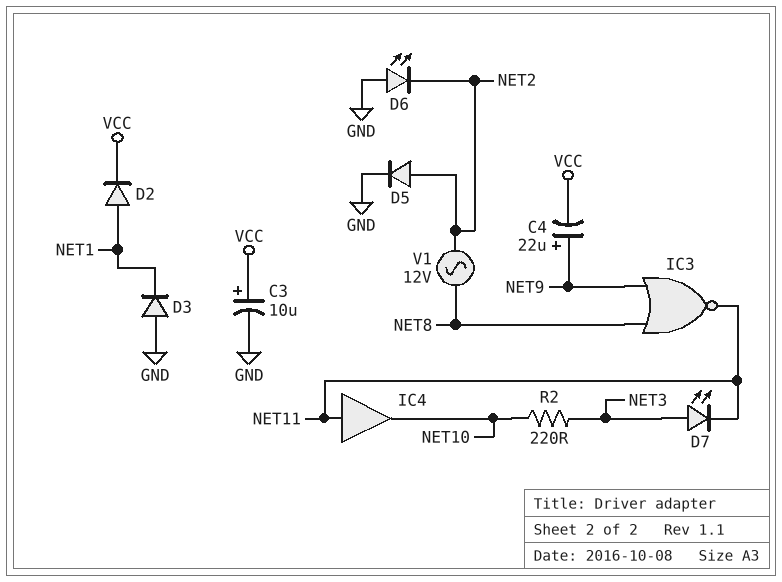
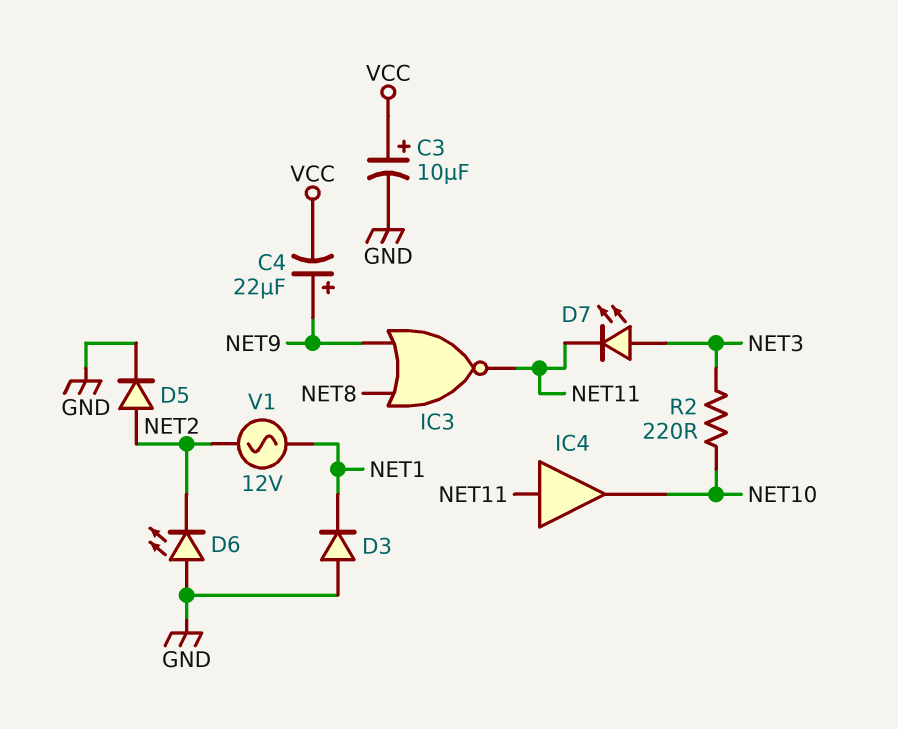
D2: diode (A NET1, K VCC) -> none
V1: AC 12V (NET2, NET8) -> AC 12V (NET1, NET2)

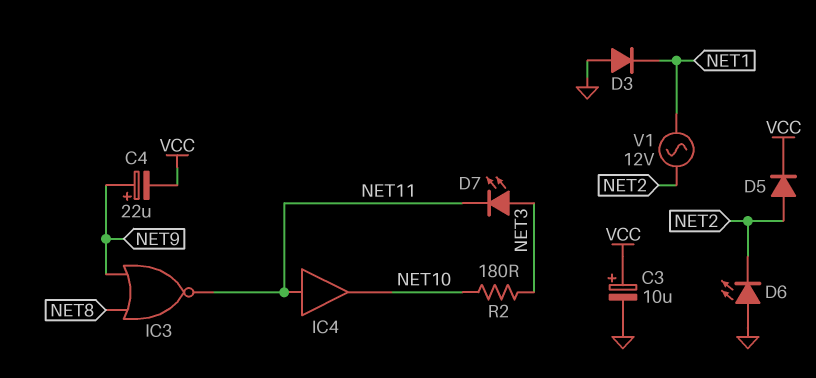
D5: diode (A NET2, K GND) -> diode (A NET2, K VCC)
R2: 220 (NET3, NET10) -> 180 (NET3, NET10)

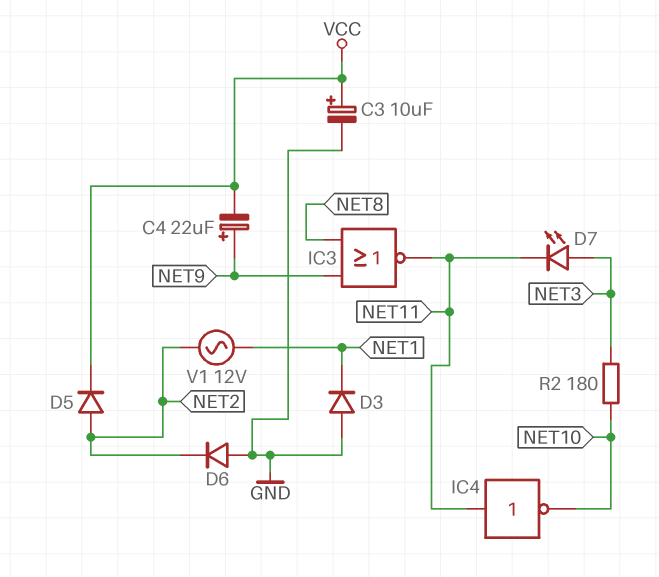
D6: LED (A GND, K NET2) -> diode (A GND, K NET2)
IC4: buffer (in NET11, out NET10) -> NOT (in NET11, out NET10)

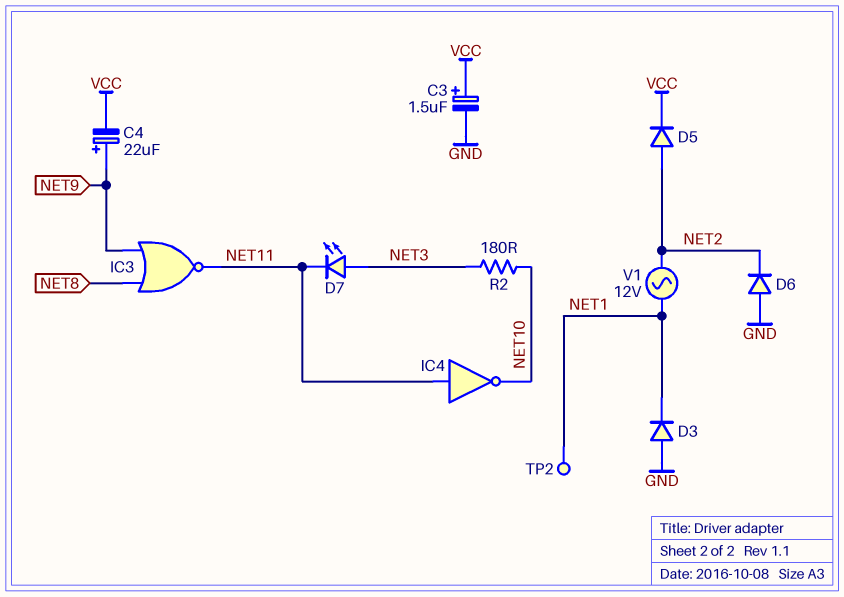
C3: 10uF (plus VCC, minus GND) -> 1.5uF (plus VCC, minus GND)
TP2: none -> test point (NET1)

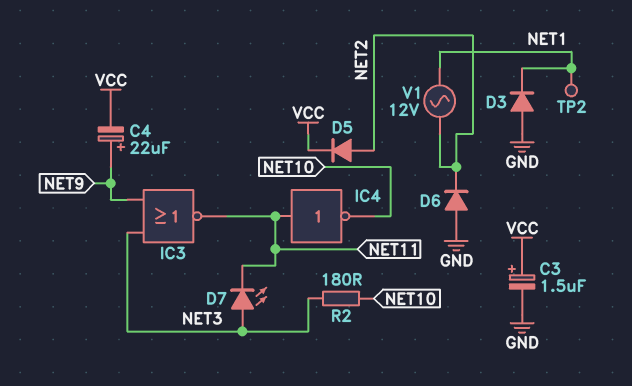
IC3: NOR (in NET8, in NET9, out NET11) -> NOR (in NET3, in NET9, out NET11)

